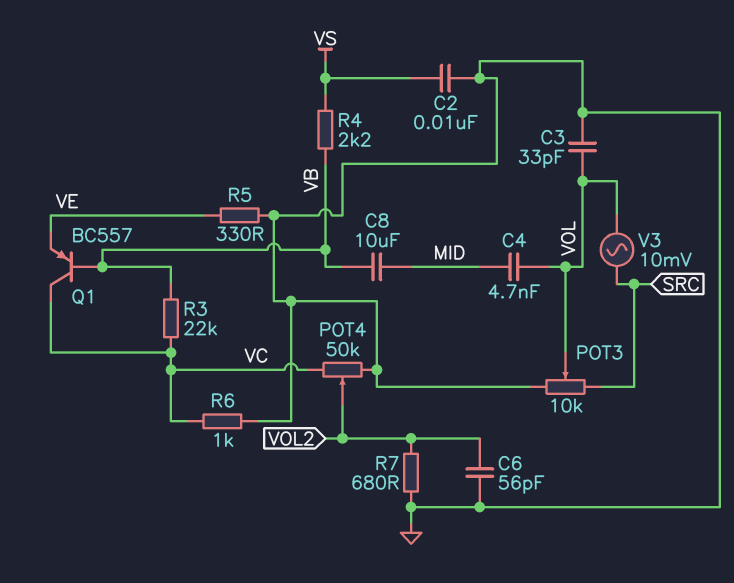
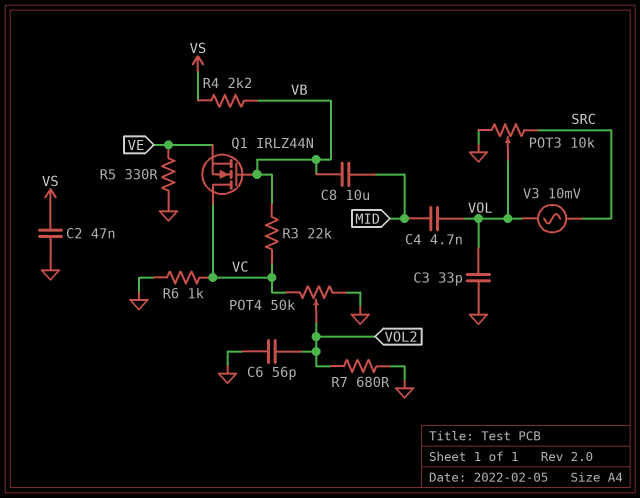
C2: 10nF (GND, VS) -> 47nF (GND, VS)
Q1: PNP BC557 (B VB, C VC, E VE) -> NMOS IRLZ44N (G VB, D VC, S VE)

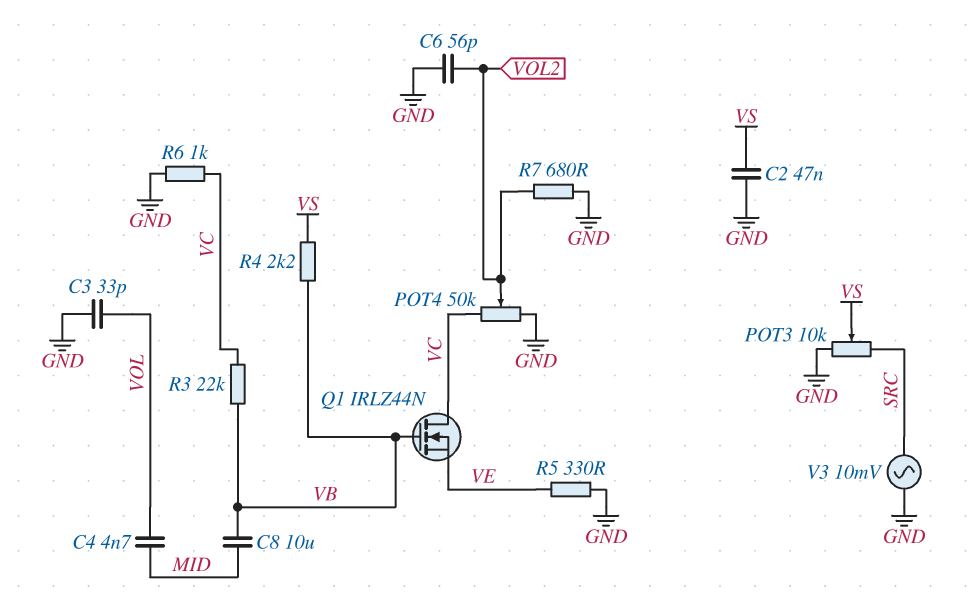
POT3: 10k (GND, SRC, wiper VOL) -> 10k (GND, SRC, wiper VS)
V3: AC 10mV (SRC, VOL) -> AC 10mV (GND, SRC)

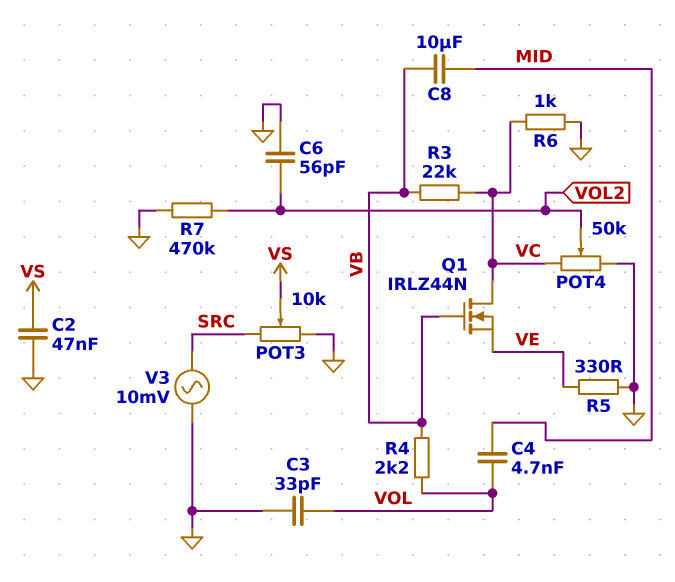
R4: 2.2k (VB, VS) -> 2.2k (VB, VOL)
R7: 680 (GND, VOL2) -> 470k (GND, VOL2)

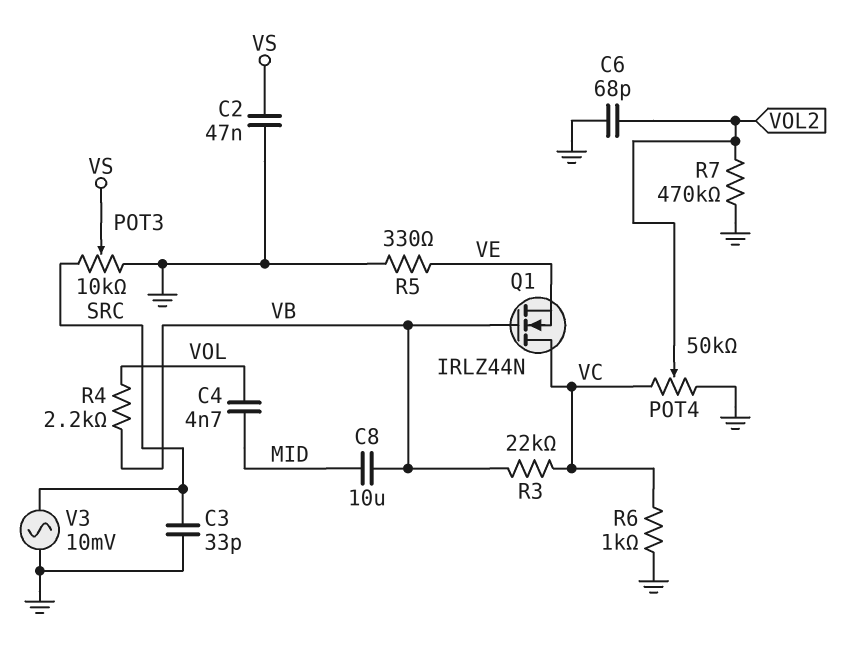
C3: 33pF (GND, VOL) -> 33pF (GND, SRC)
C6: 56pF (GND, VOL2) -> 68pF (GND, VOL2)

